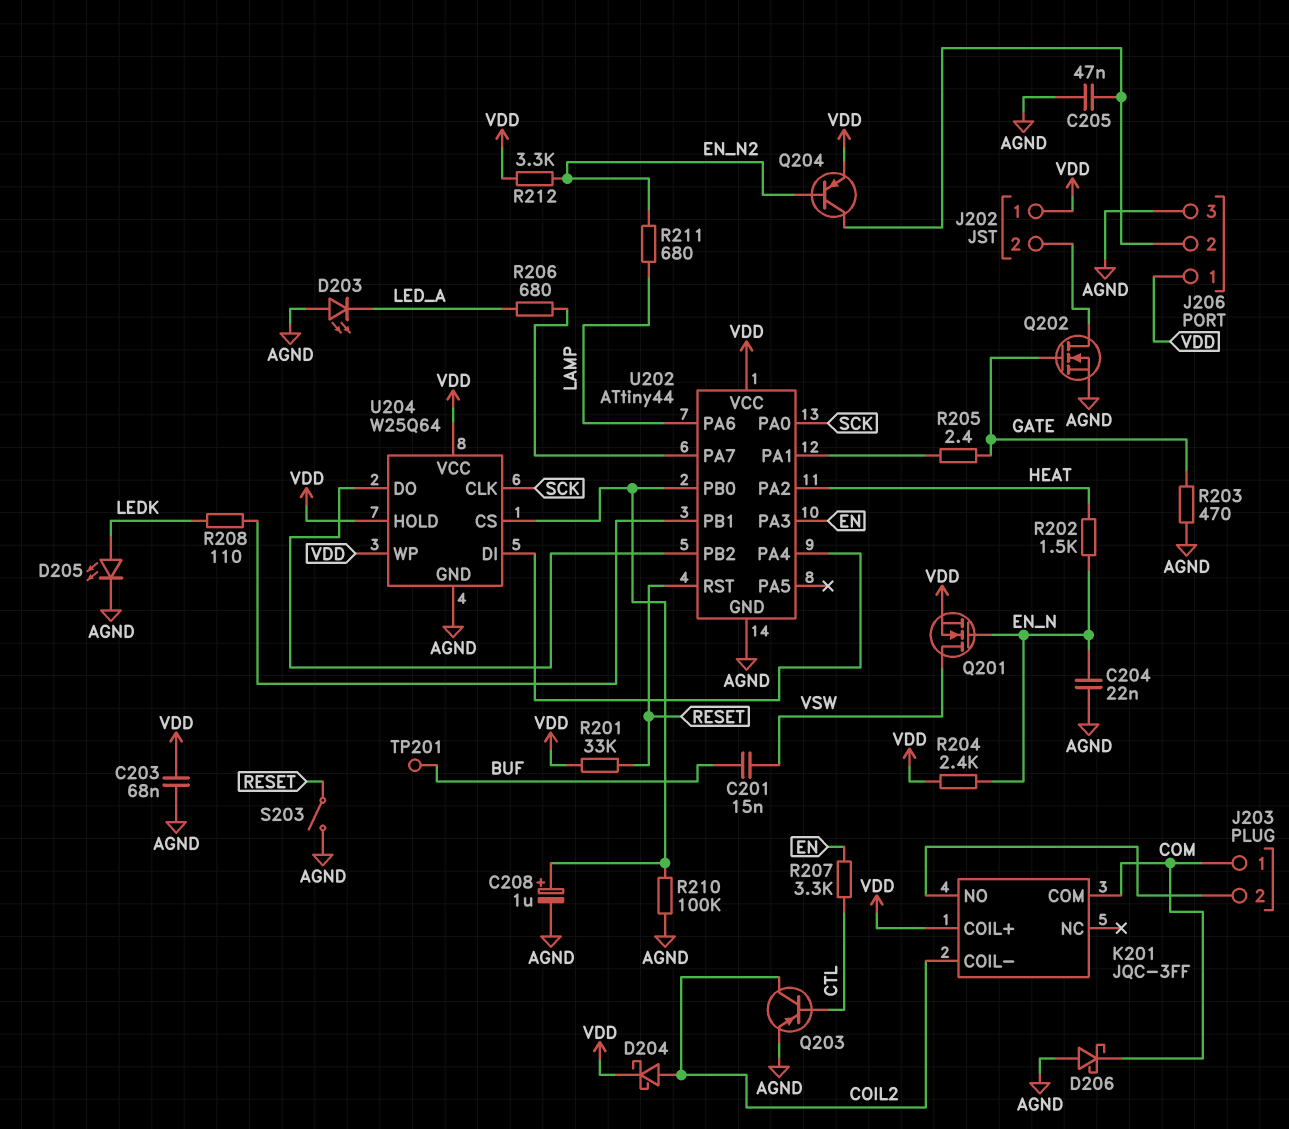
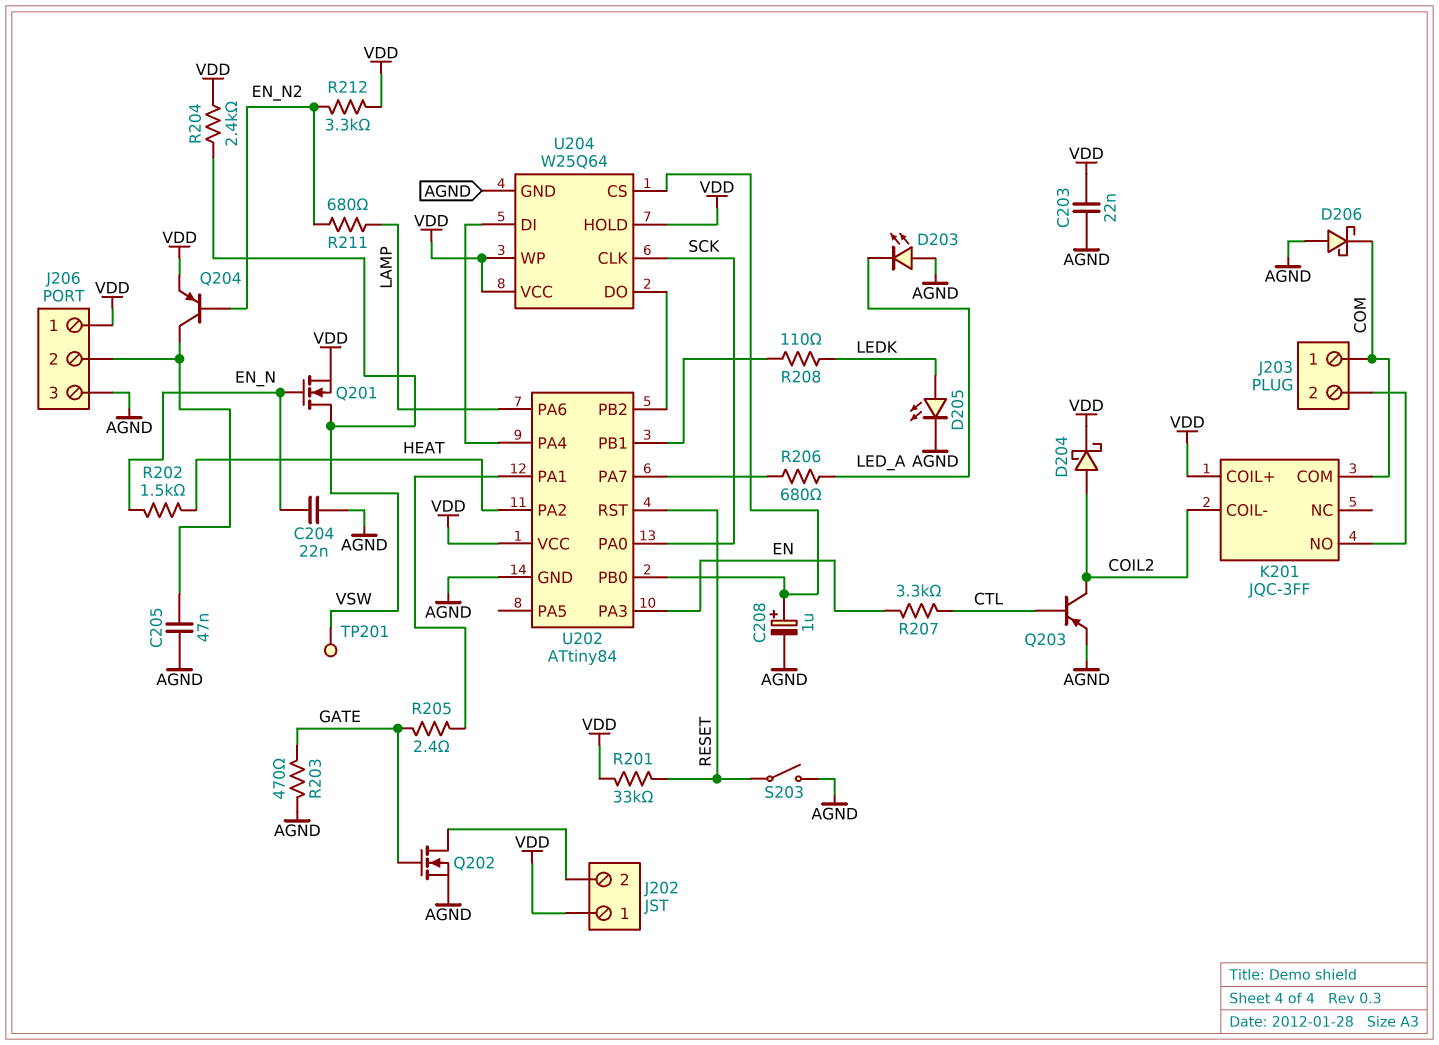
C201: 15nF (BUF, VSW) -> none
C203: 68nF (AGND, VDD) -> 22nF (AGND, VDD)
R204: 2.4k (EN_N, VDD) -> 2.4k (VDD, VSW)
R210: 100k (AGND, U202/PB0) -> none
TP201: test point (BUF) -> test point (VSW)
U202: ATtiny44 -> ATtiny84

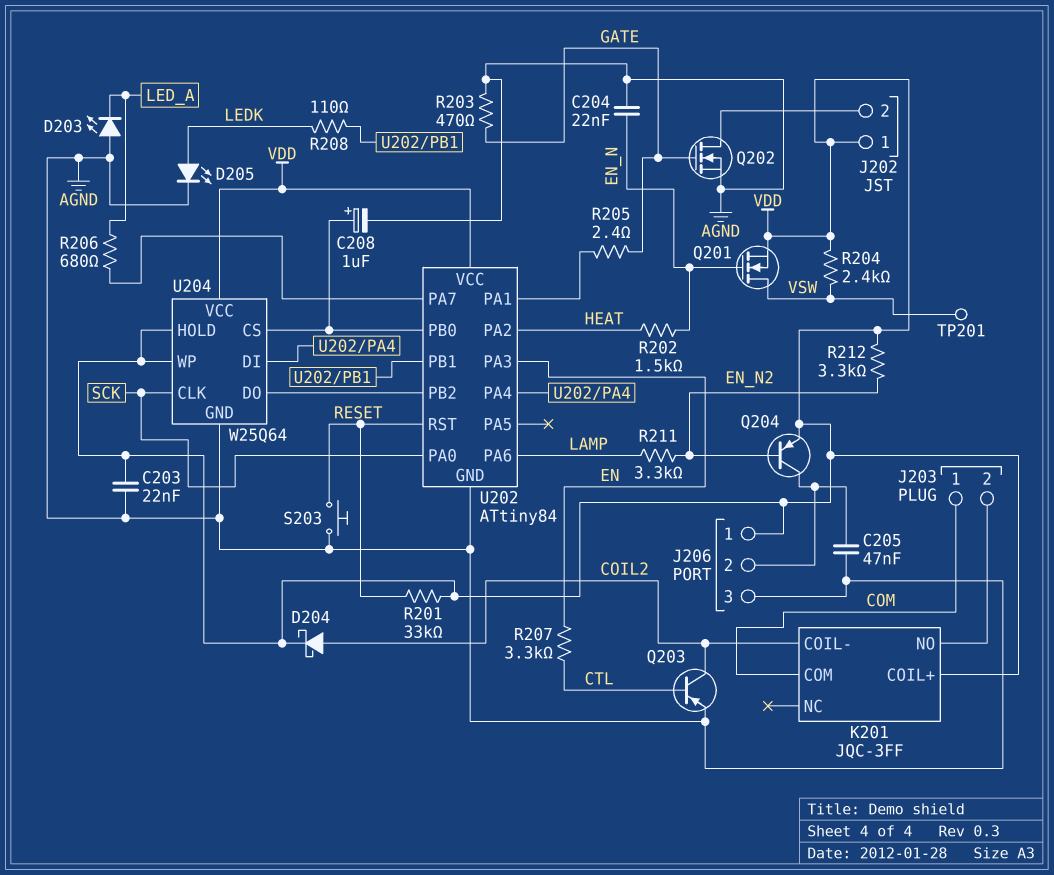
D206: schottky (A AGND, K COM) -> none
R211: 680 (EN_N2, LAMP) -> 3.3k (EN_N2, LAMP)
S203: switch (AGND, RESET) -> button (AGND, RESET)

